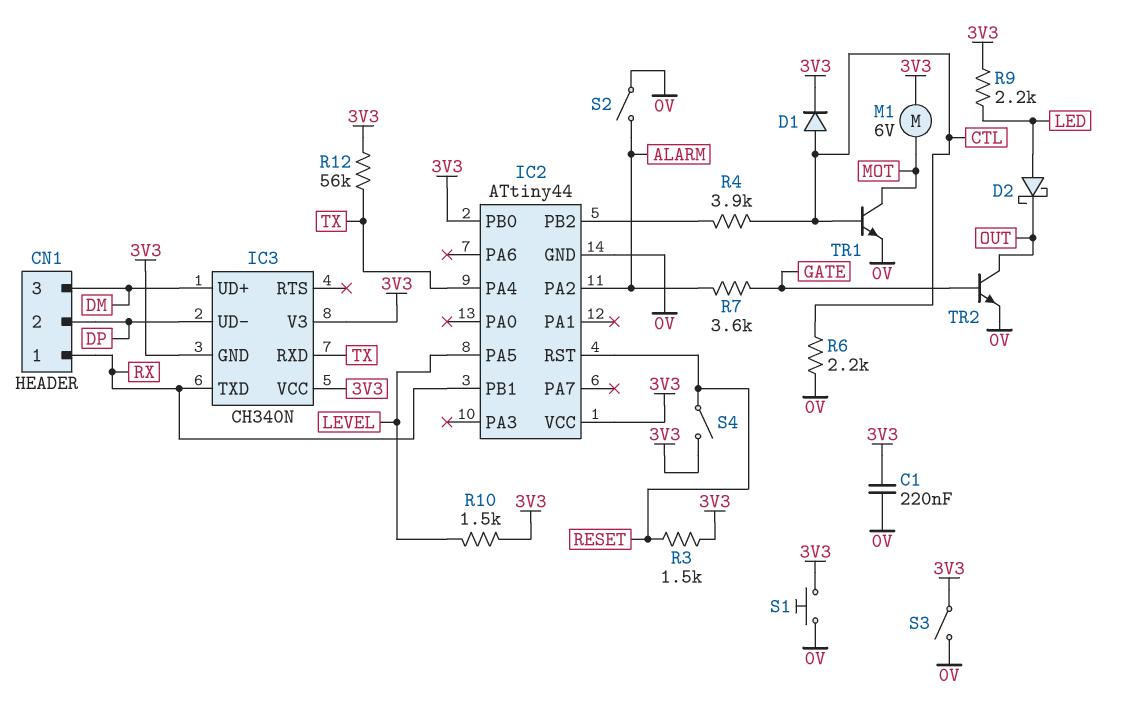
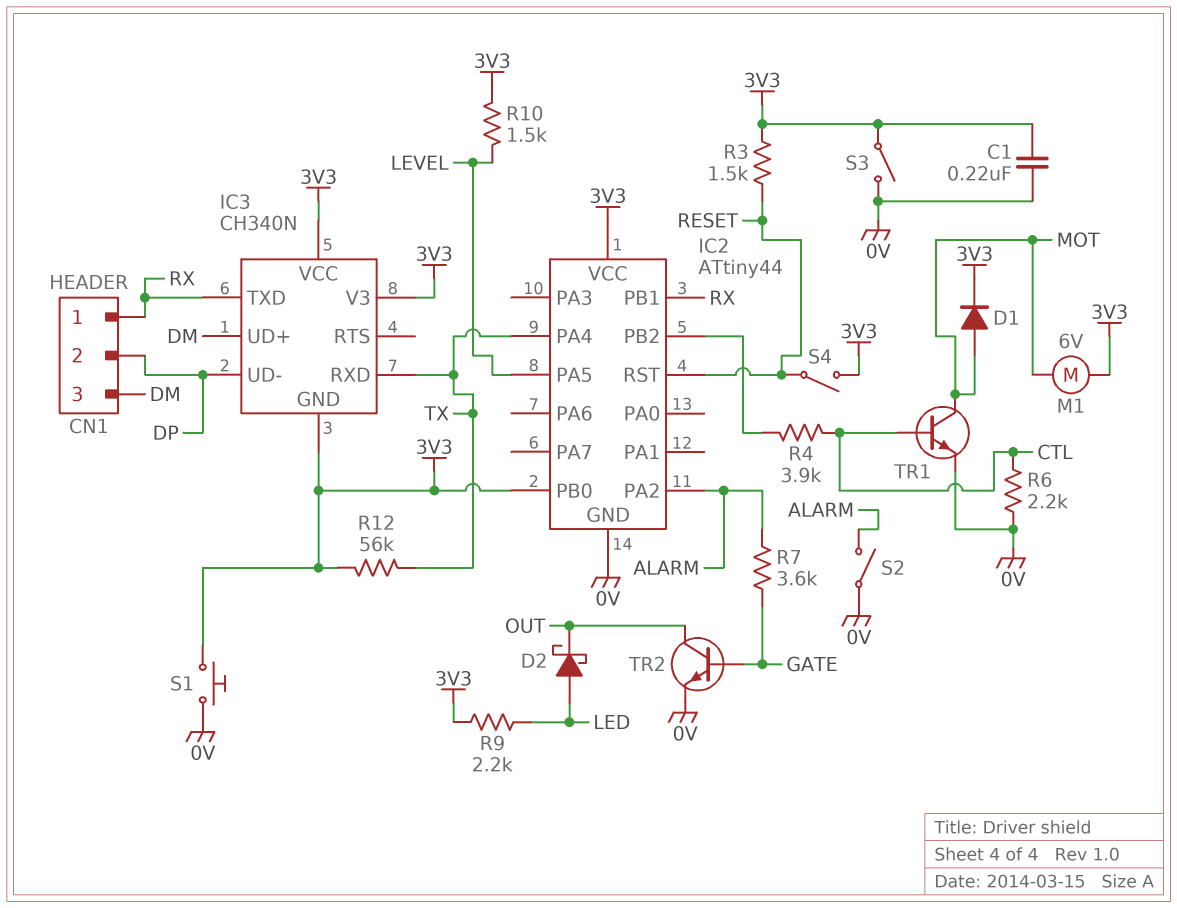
D1: diode (A CTL, K 3V3) -> diode (A MOT, K 3V3)

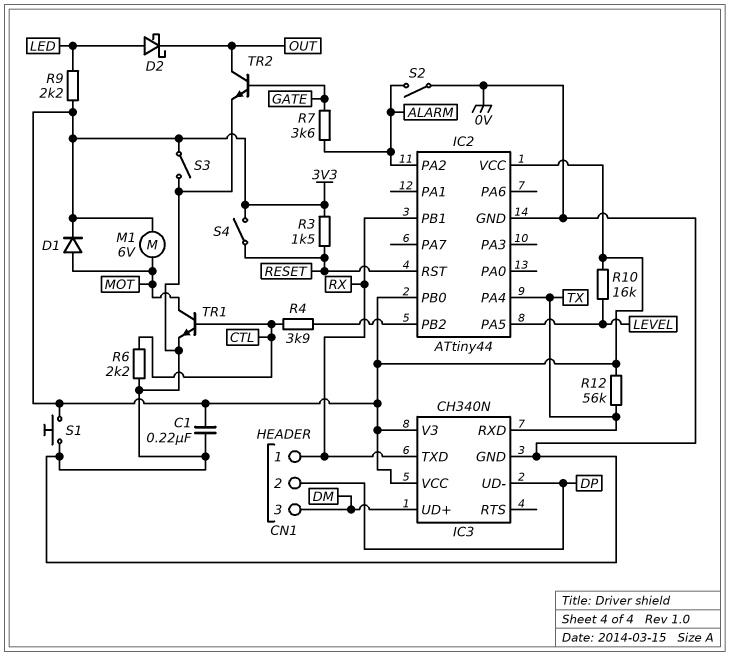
IC3 pin GND: 3V3 -> 0V
R10: 1.5k (3V3, LEVEL) -> 16k (3V3, LEVEL)

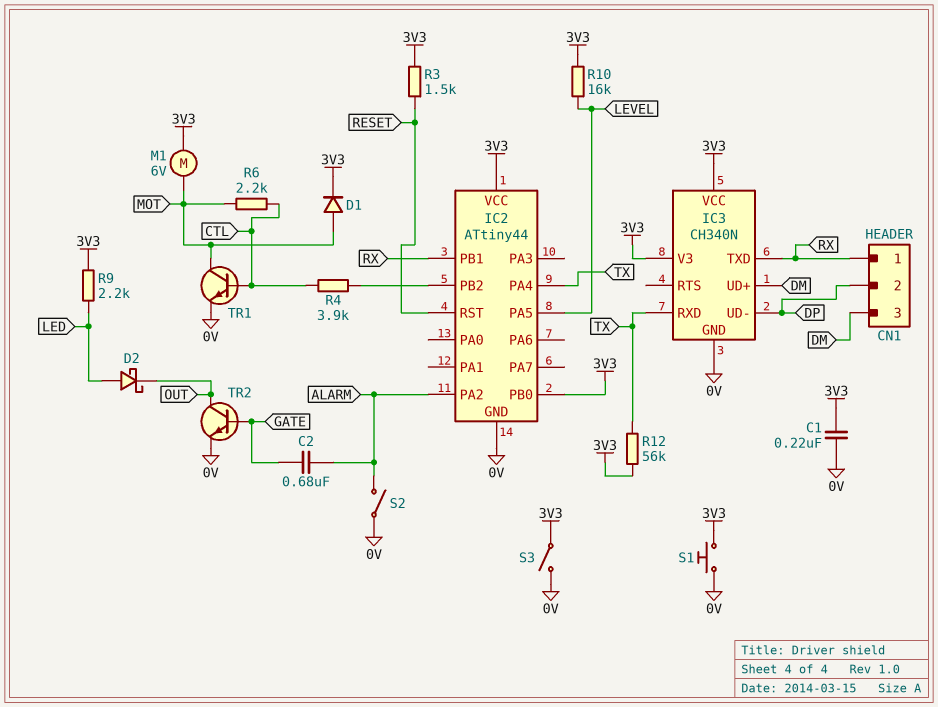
C2: none -> 680nF (ALARM, GATE)
R6: 2.2k (0V, CTL) -> 2.2k (CTL, MOT)
R7: 3.6k (ALARM, GATE) -> none
S4: switch (3V3, RESET) -> none

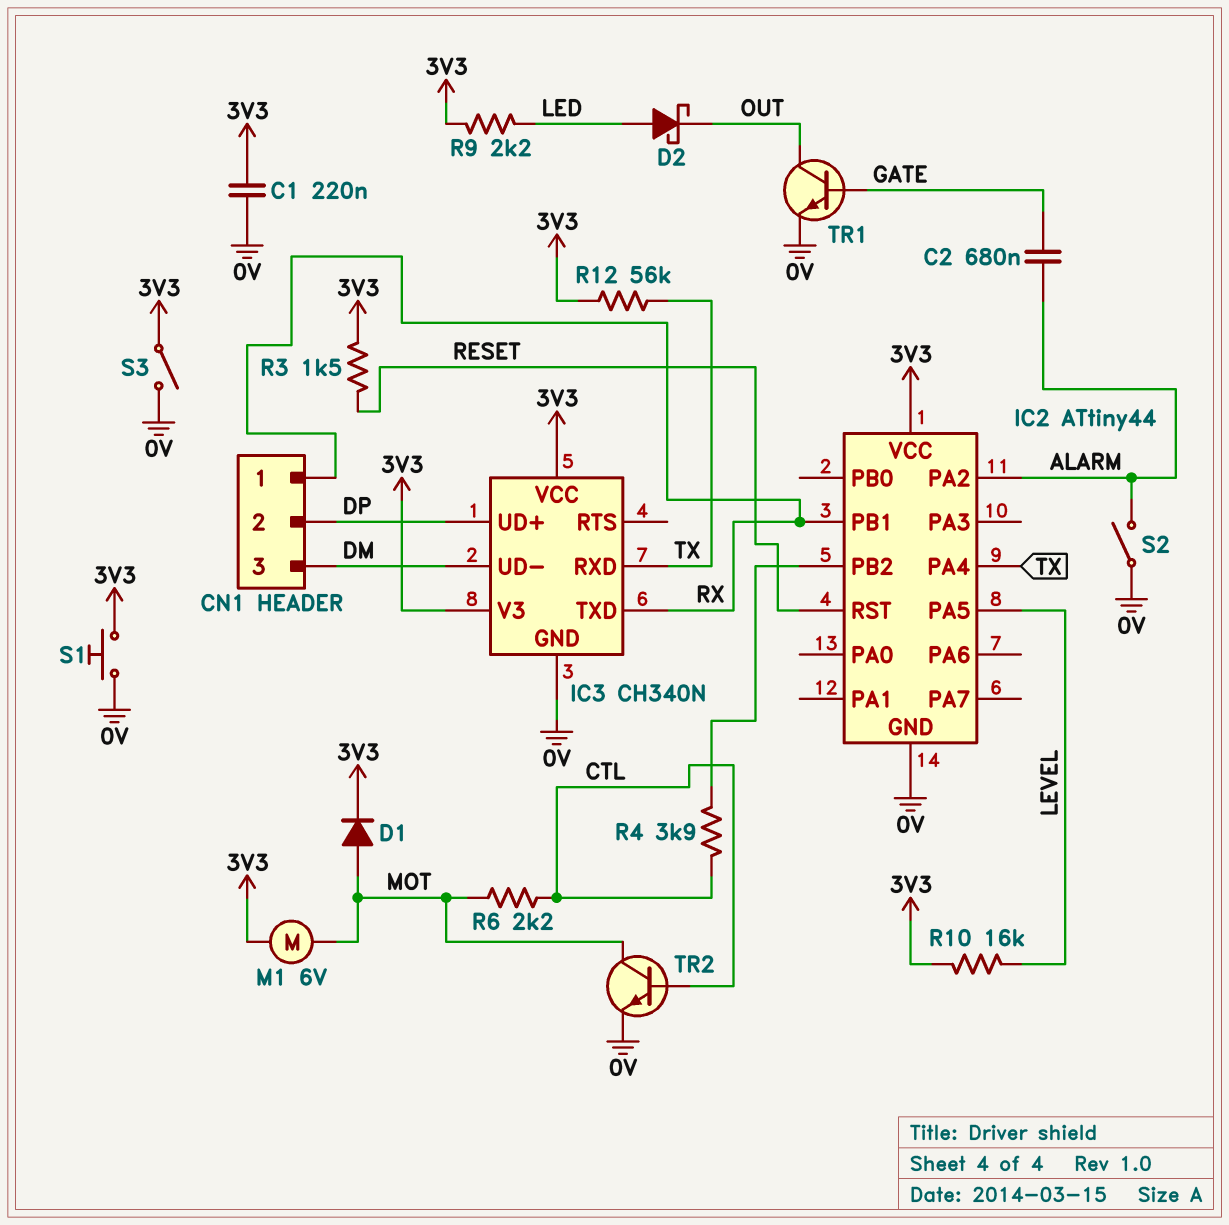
IC2 pin PB0: 3V3 -> none
IC3 pin UD+: DM -> DP
IC3 pin UD-: DP -> DM
TR1: NPN (B CTL, C MOT, E 0V) -> NPN (B GATE, C OUT, E 0V)
TR2: NPN (B GATE, C OUT, E 0V) -> NPN (B CTL, C MOT, E 0V)

